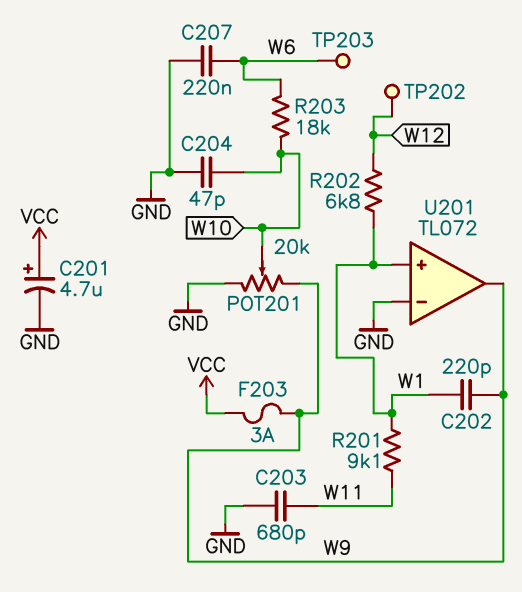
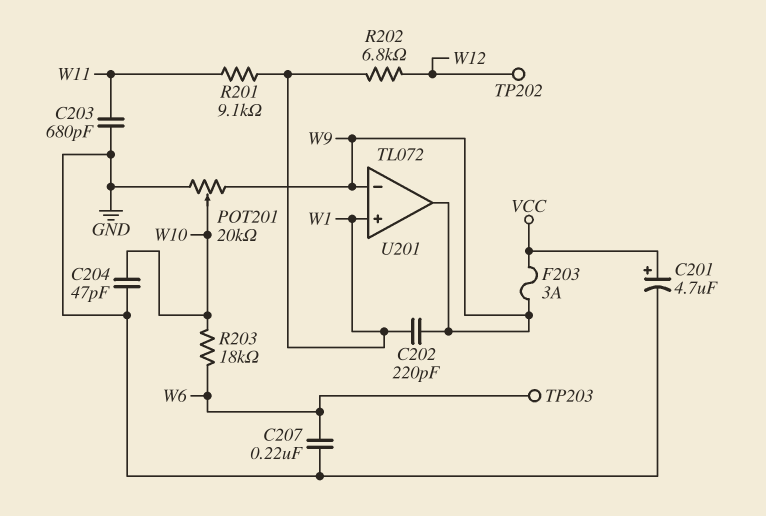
U201 pin in-: GND -> W9

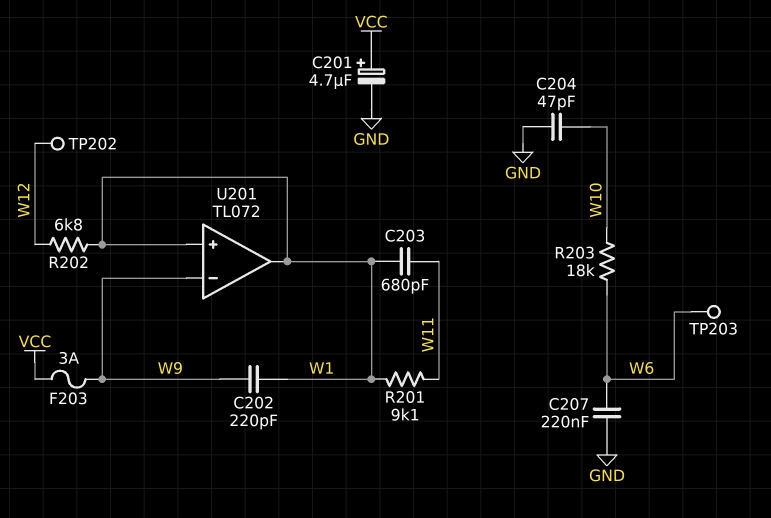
C203: 680pF (GND, W11) -> 680pF (W1, W11)
POT201: 20k (GND, W9, wiper W10) -> none
U201 pin out: W9 -> W1

